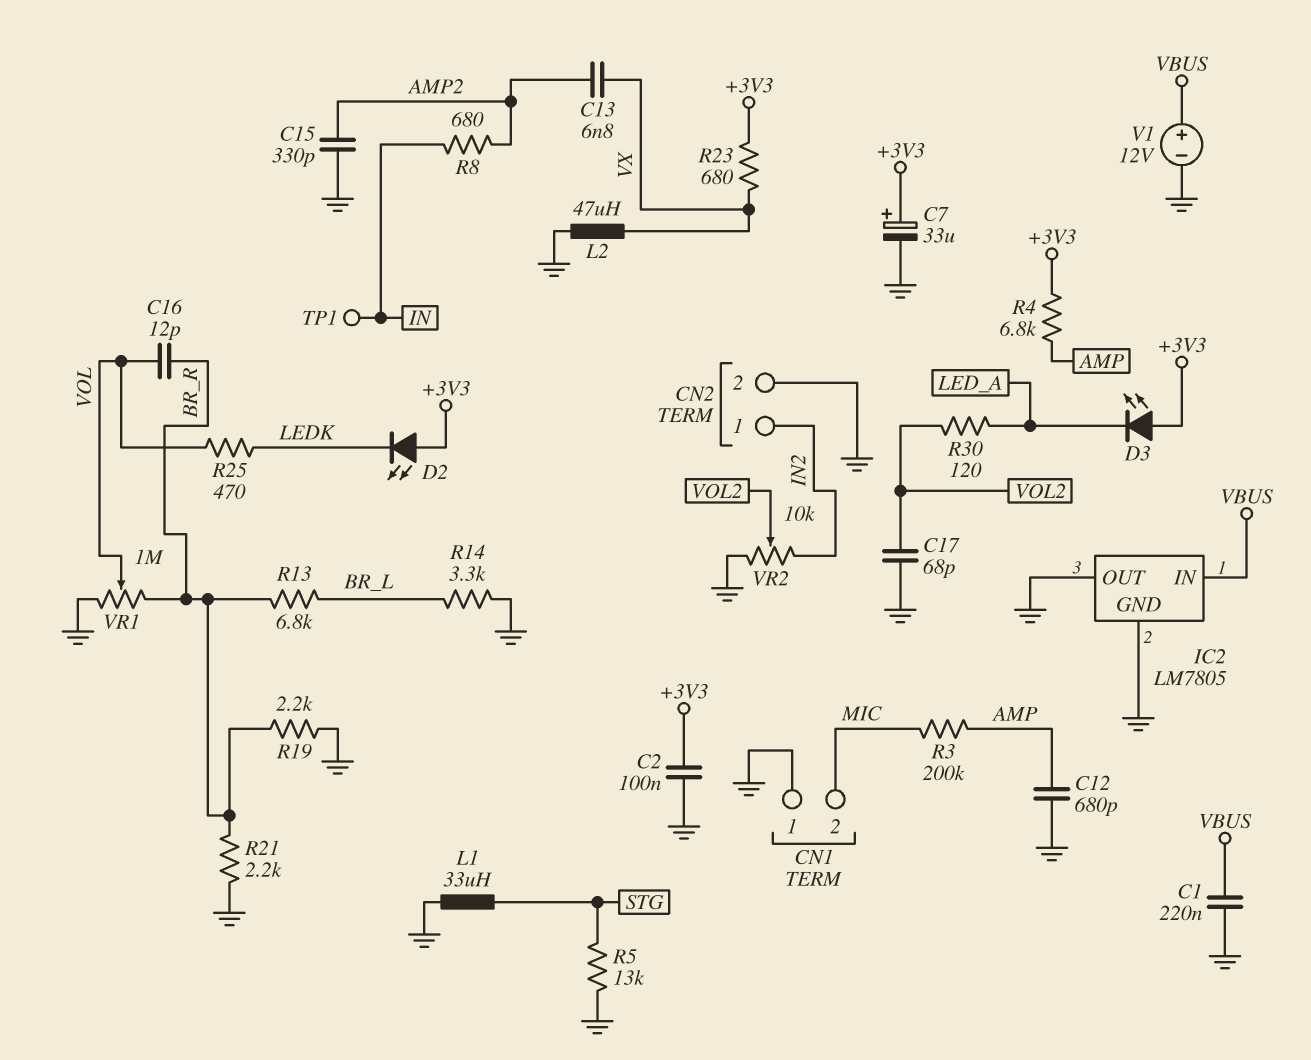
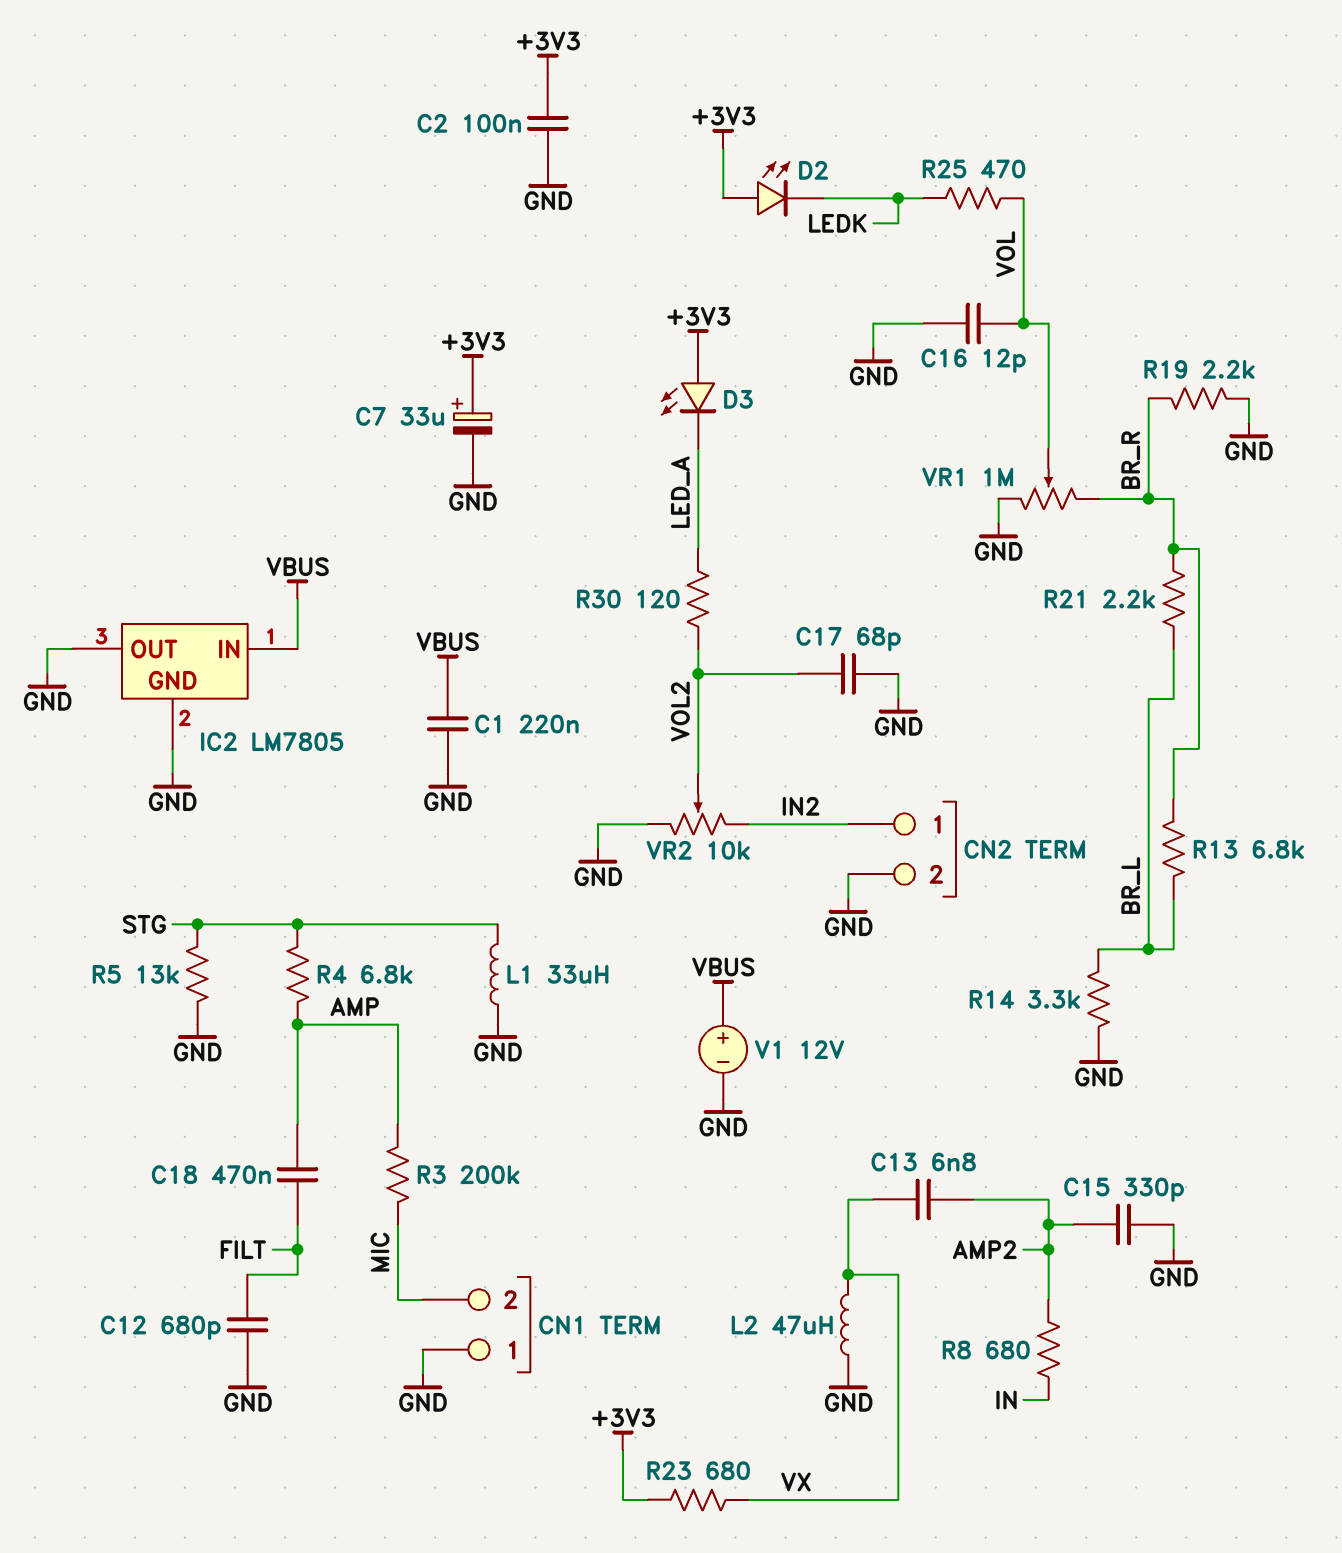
C12: 680pF (AMP, GND) -> 680pF (FILT, GND)
C16: 12pF (BR_R, VOL) -> 12pF (GND, VOL)
C18: none -> 470nF (AMP, FILT)
R4: 6.8k (+3V3, AMP) -> 6.8k (AMP, STG)
R21: 2.2k (BR_R, GND) -> 2.2k (BR_L, BR_R)
TP1: test point (IN) -> none

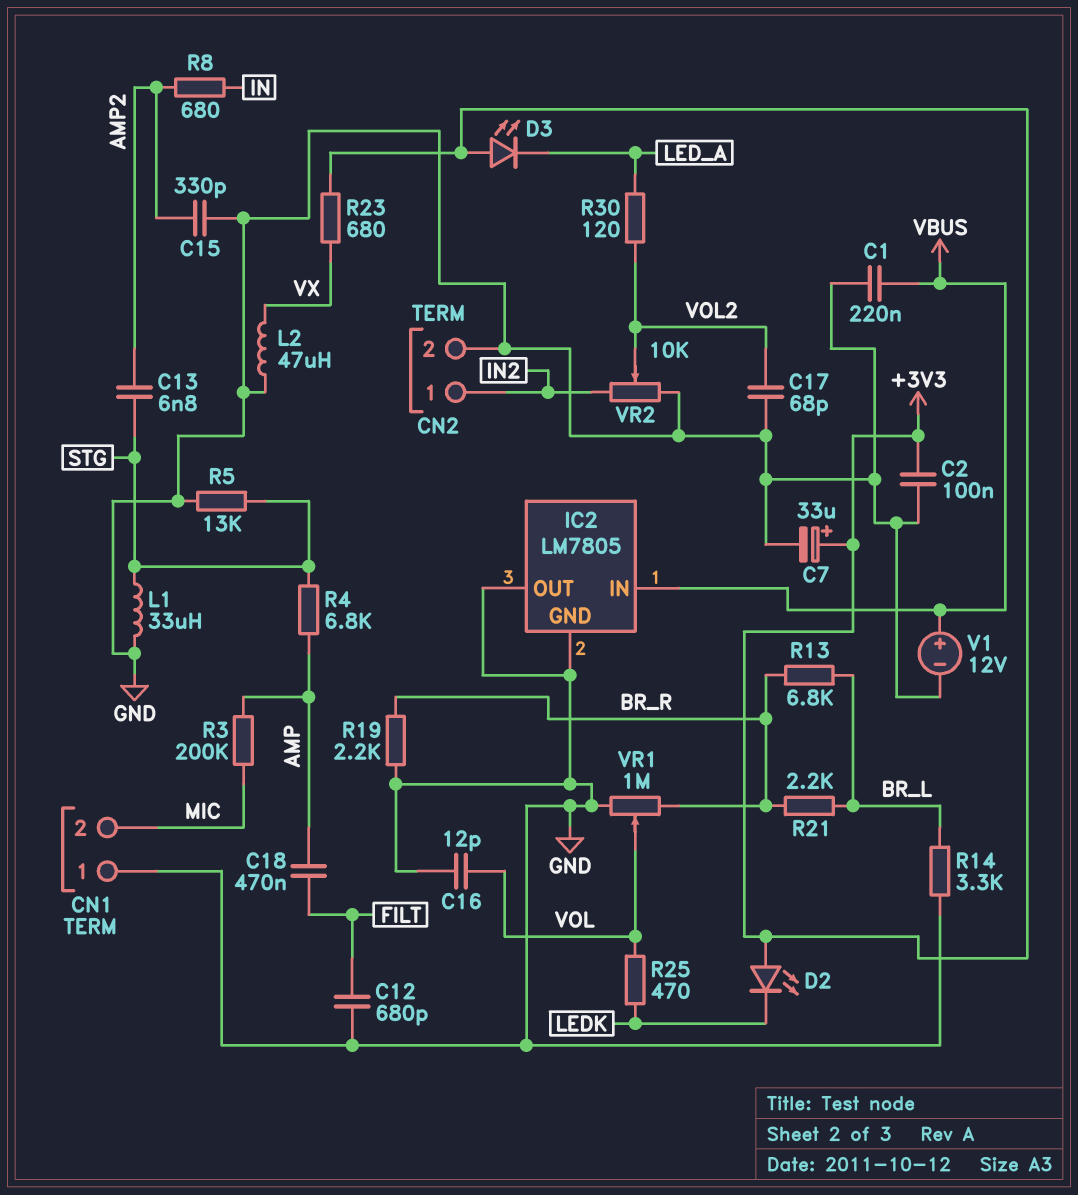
C13: 6.8nF (AMP2, VX) -> 6.8nF (AMP2, STG)

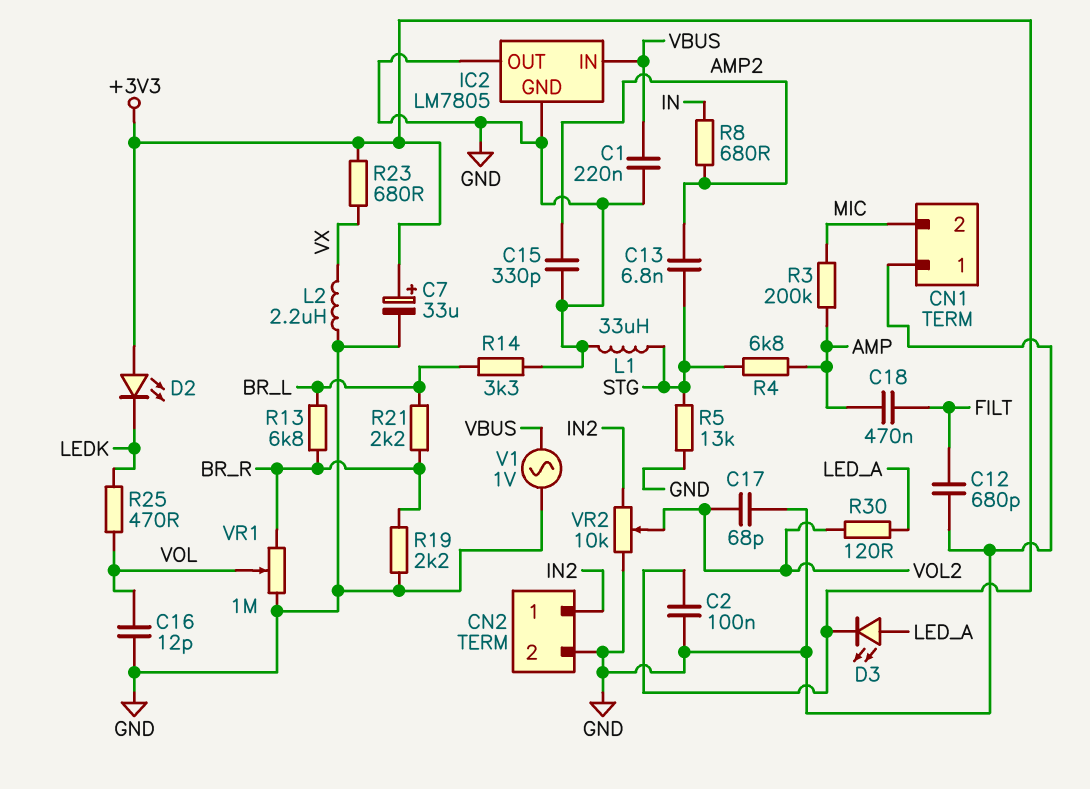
D3: LED (A +3V3, K LED_A) -> LED (A LED_A, K +3V3)
L2: 47uH (GND, VX) -> 2.2uH (GND, VX)
V1: 12V (plus VBUS, minus GND) -> AC 1V (GND, VBUS)

